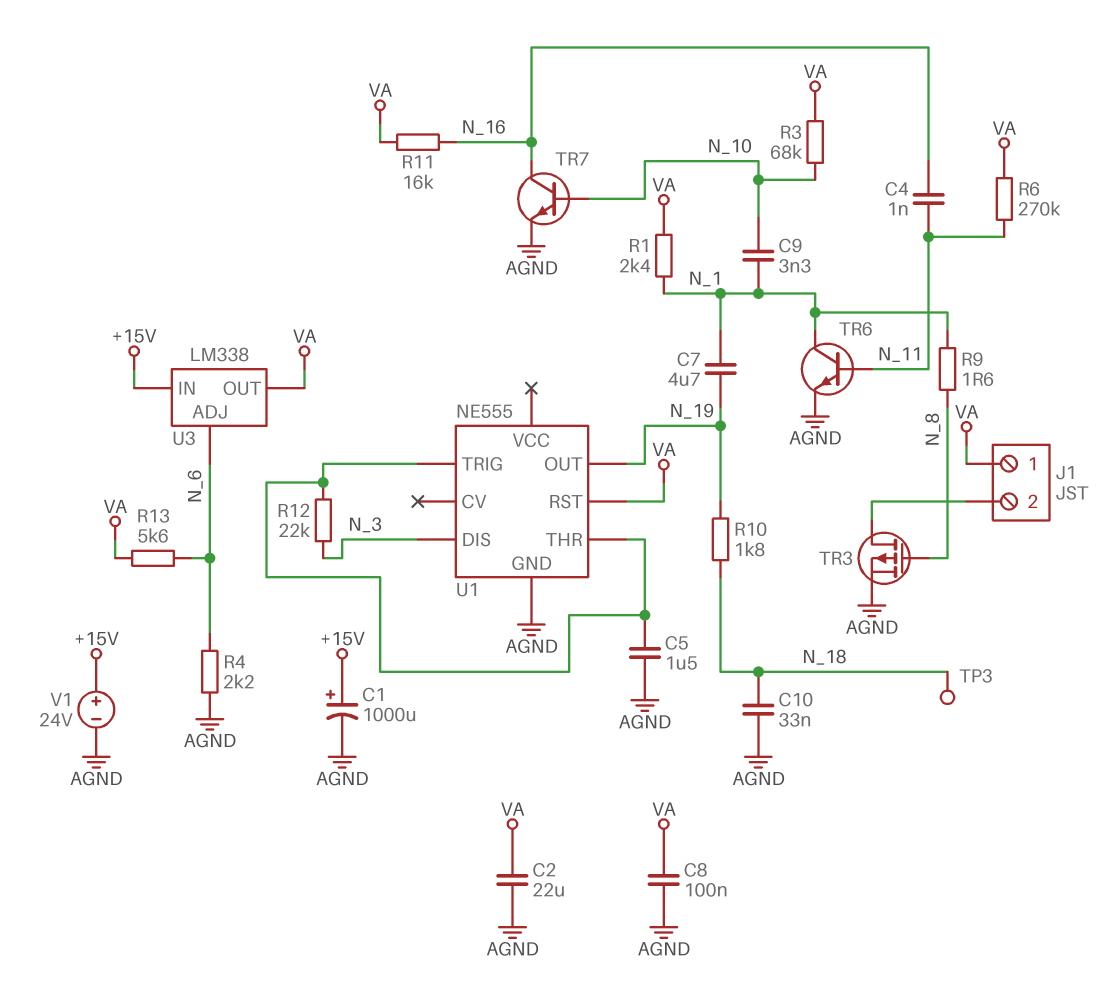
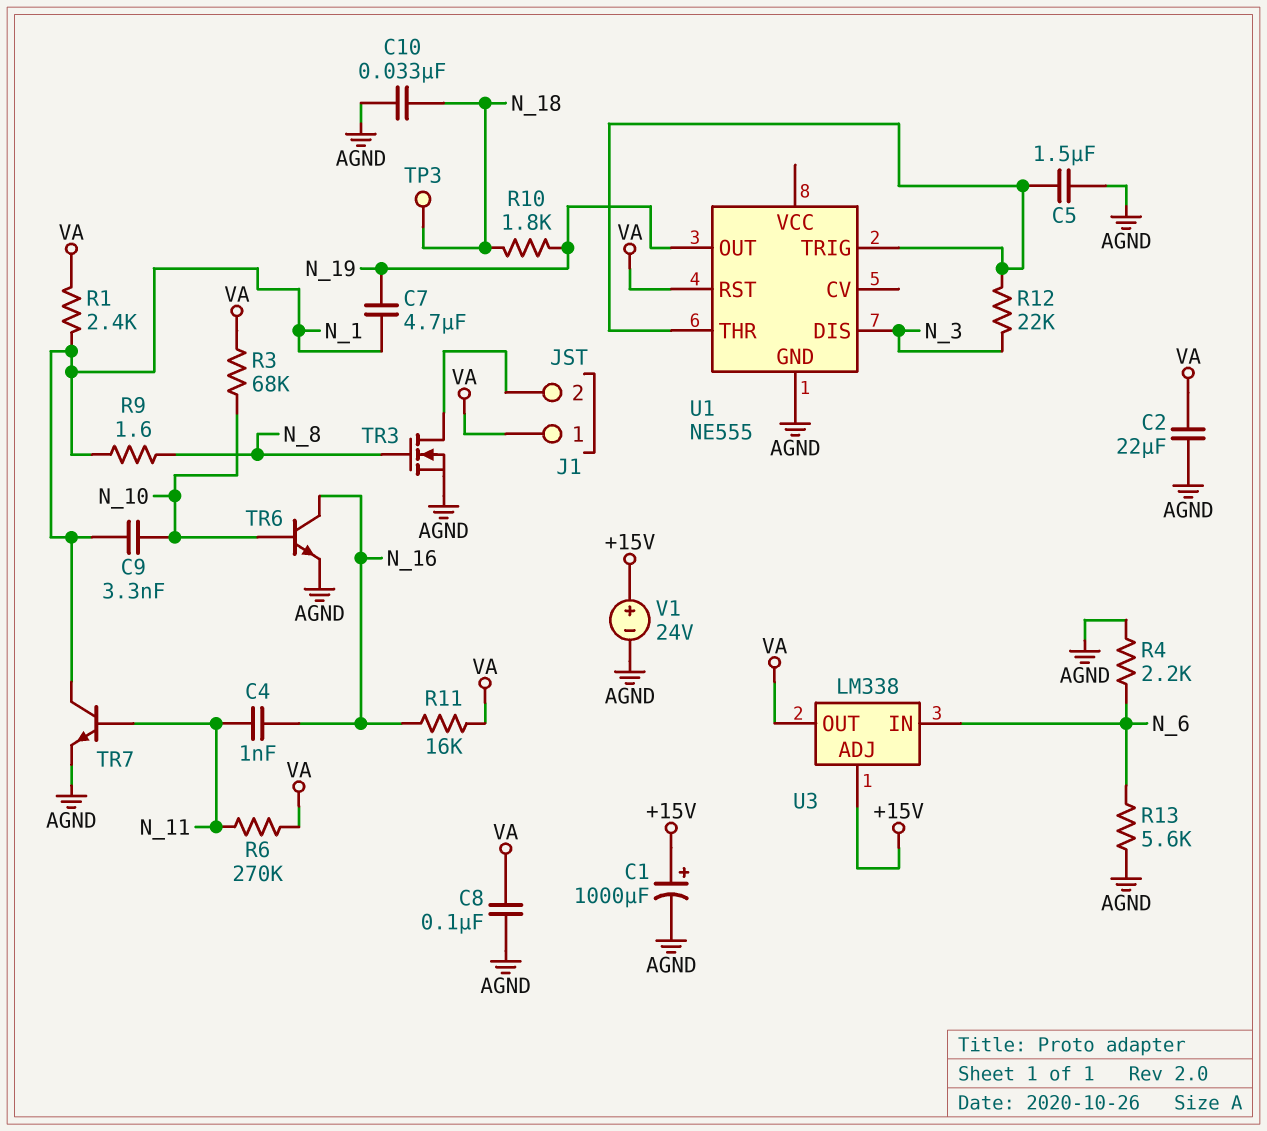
R13: 5.6k (N_6, VA) -> 5.6k (AGND, N_6)
TR3: PMOS (G N_8, D J1/2, S AGND) -> NMOS (G N_8, D J1/2, S AGND)
TR6: NPN (B N_11, C N_1, E AGND) -> NPN (B N_10, C N_16, E AGND)
TR7: NPN (B N_10, C N_16, E AGND) -> NPN (B N_11, C N_1, E AGND)
U3 pin ADJ: N_6 -> +15V
U3 pin IN: +15V -> N_6

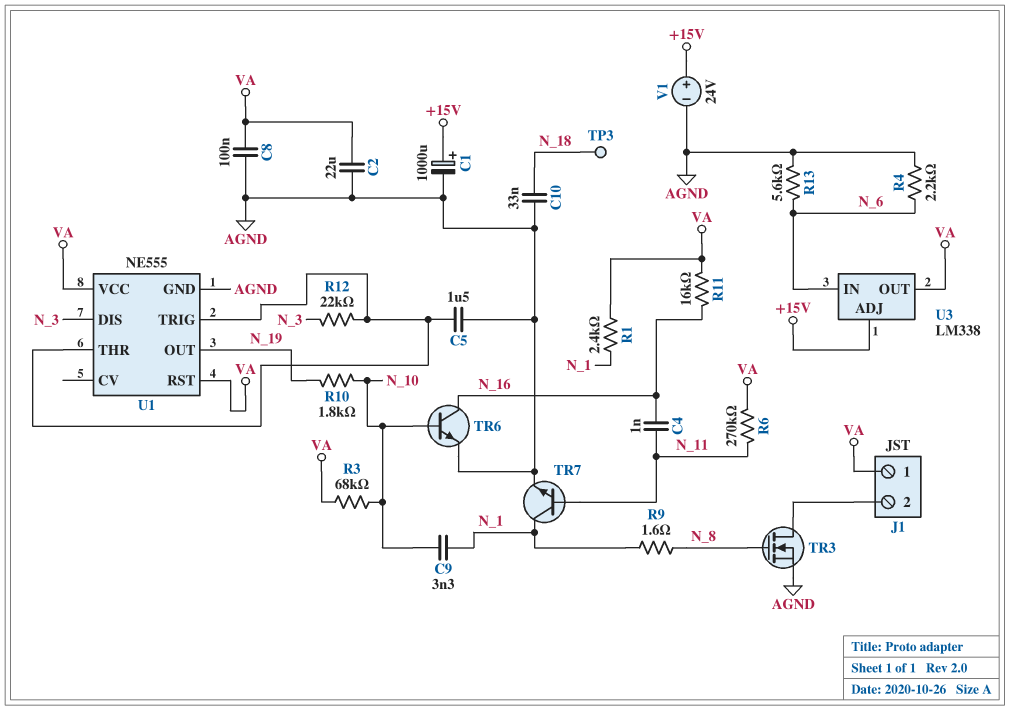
C7: 4.7uF (N_1, N_19) -> none
R10: 1.8k (N_18, N_19) -> 1.8k (N_10, N_19)
U1 pin VCC: none -> VA

